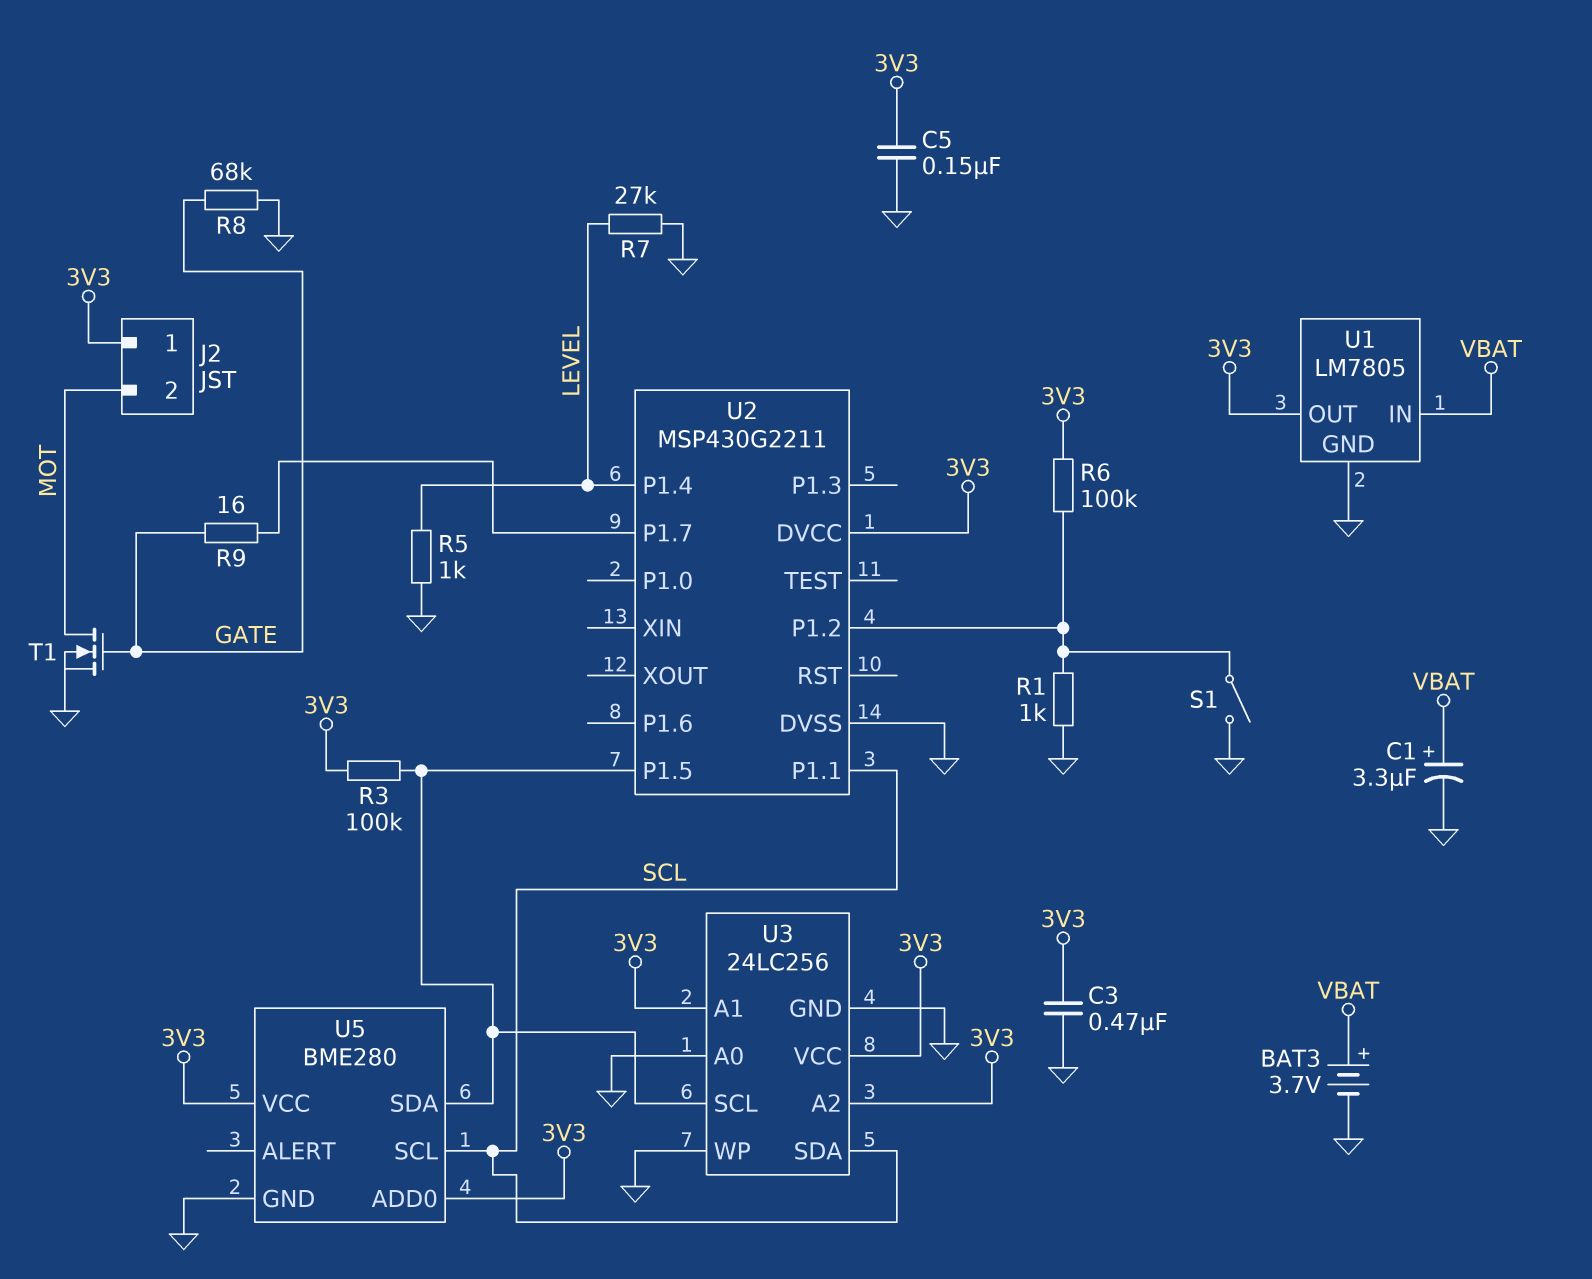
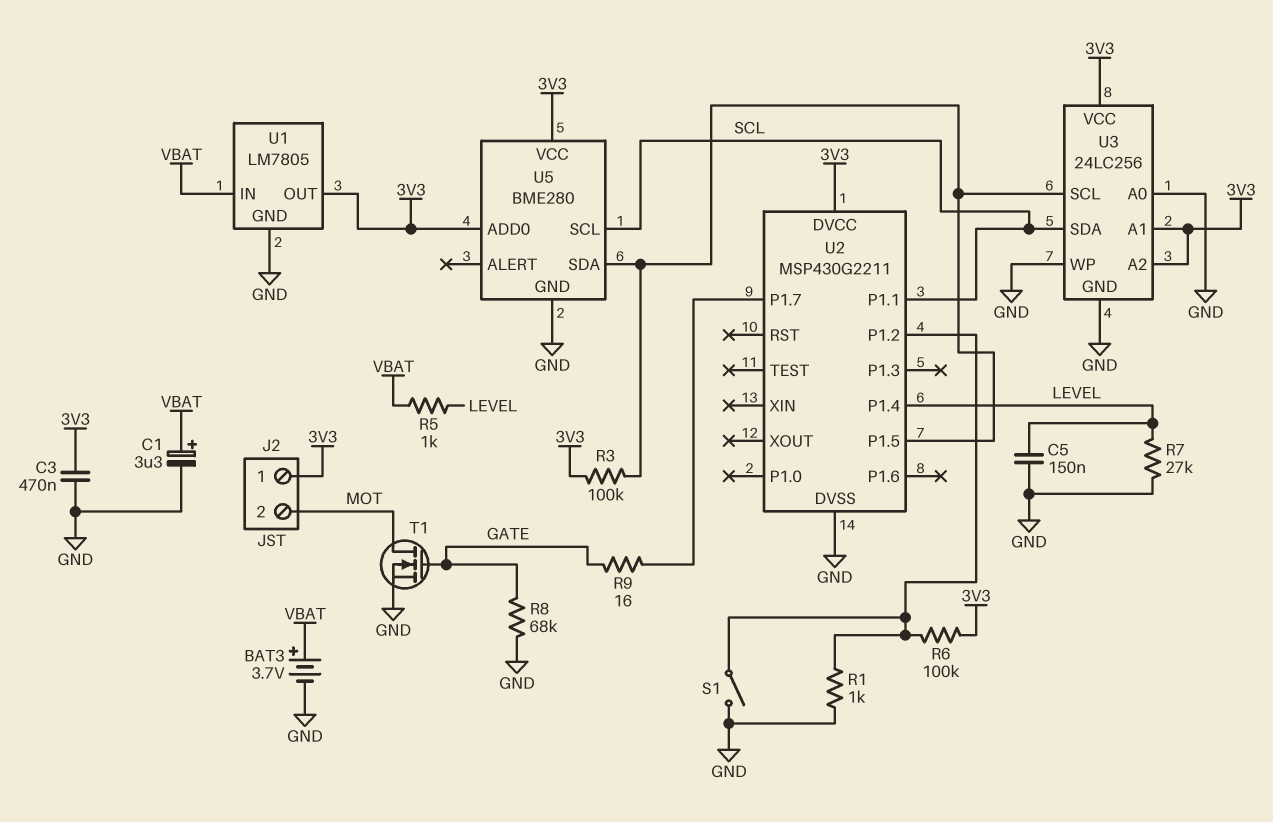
C5: 150nF (3V3, GND) -> 150nF (GND, LEVEL)
R5: 1k (GND, LEVEL) -> 1k (LEVEL, VBAT)

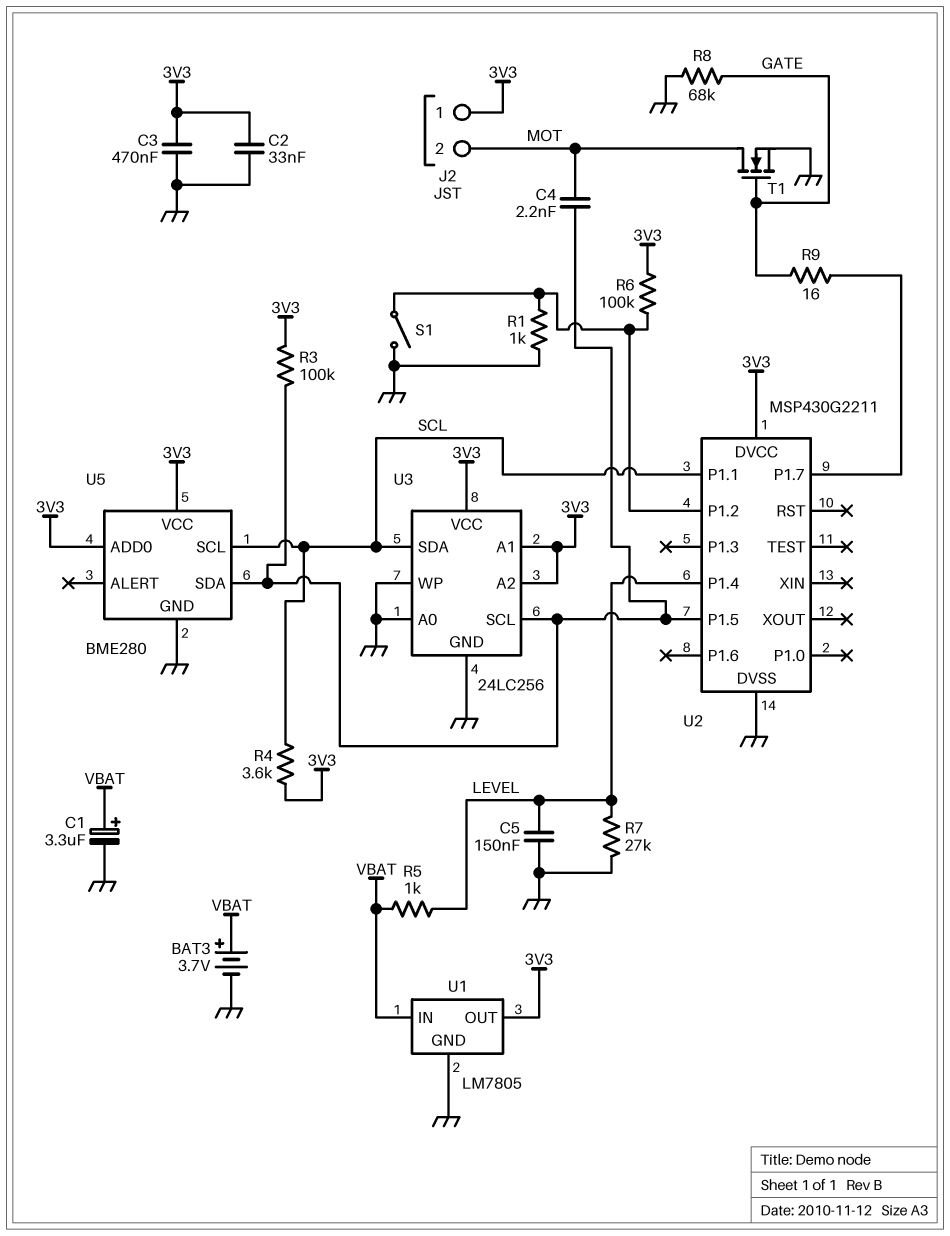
C2: none -> 33nF (3V3, GND)
C4: none -> 2.2nF (MOT, U2/P1.5)
R4: none -> 3.6k (3V3, SCL)

